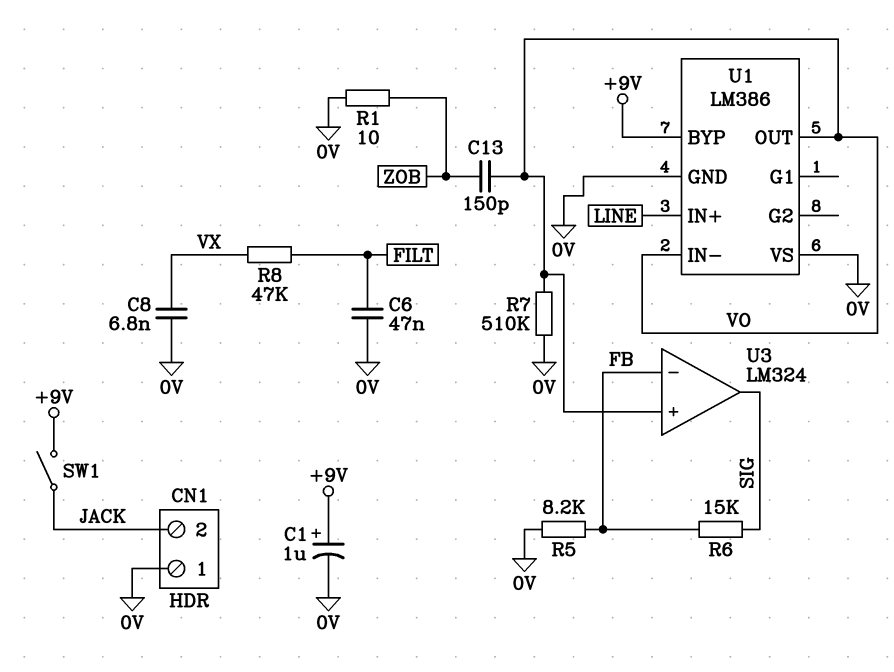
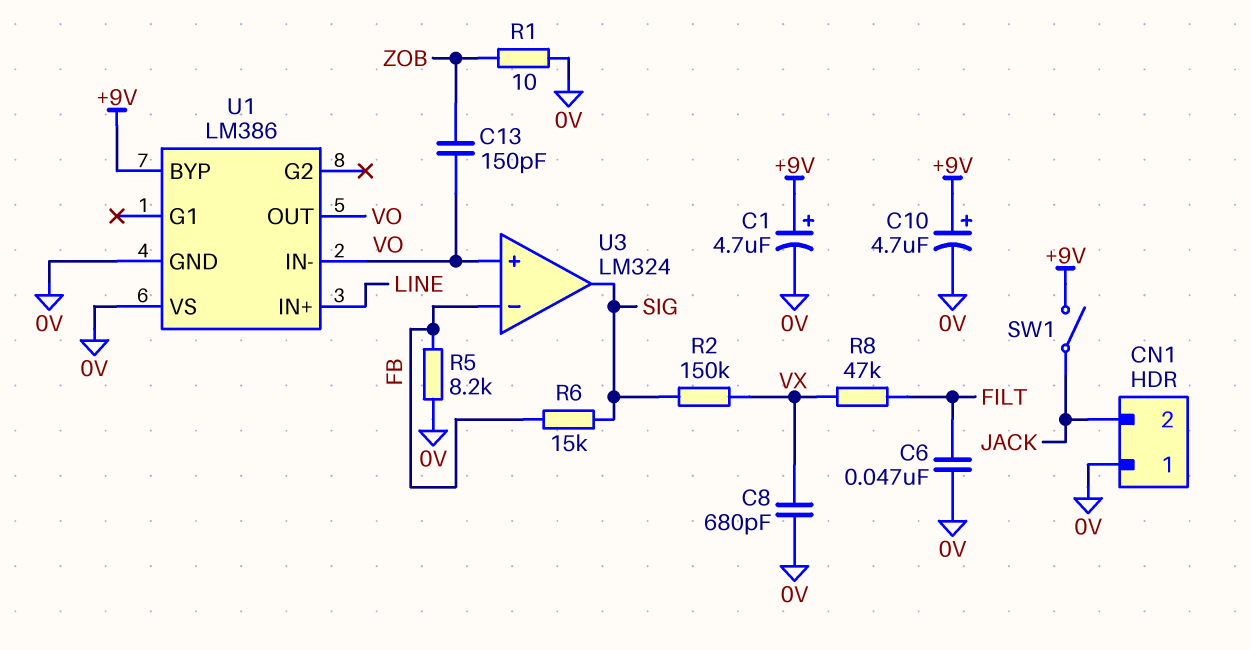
C1: 1uF (plus +9V, minus 0V) -> 4.7uF (plus +9V, minus 0V)
C8: 6.8nF (0V, VX) -> 680pF (0V, VX)
C10: none -> 4.7uF (plus +9V, minus 0V)
R2: none -> 150k (SIG, VX)
R7: 510k (0V, VO) -> none

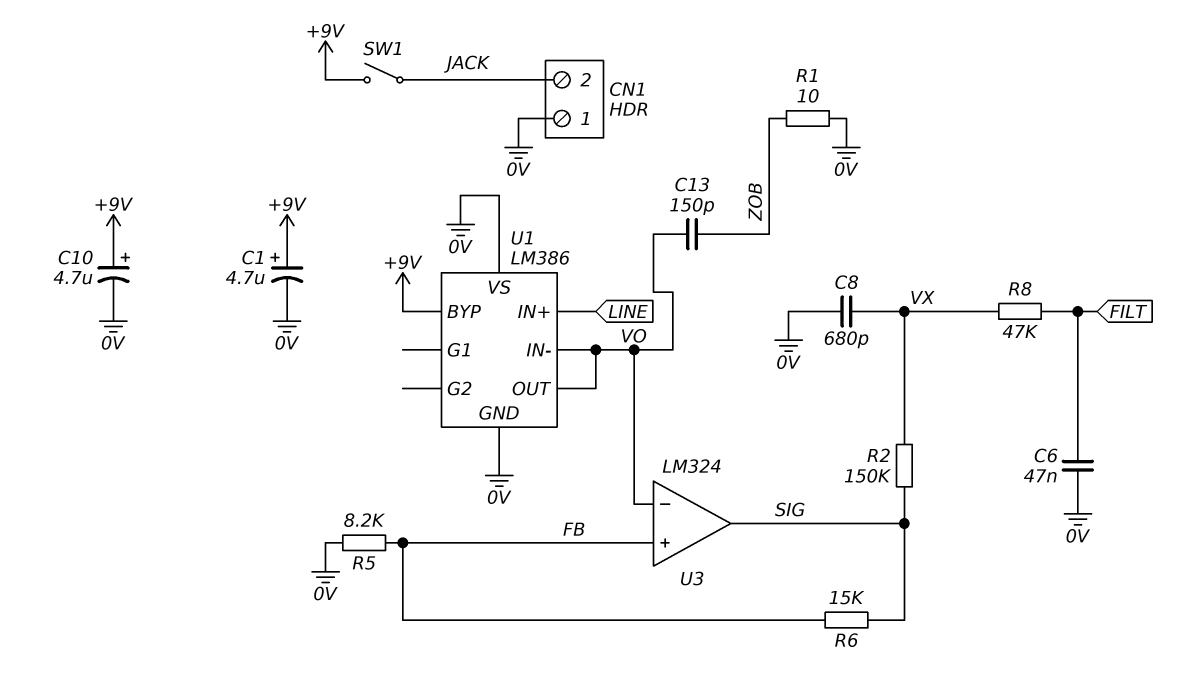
U3 pin in+: VO -> FB
U3 pin in-: FB -> VO

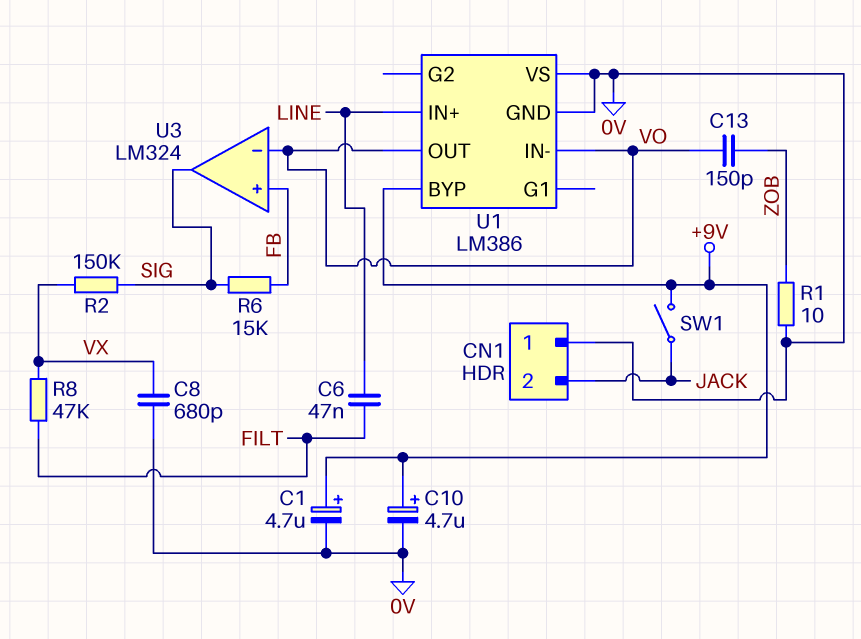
C6: 47nF (0V, FILT) -> 47nF (FILT, LINE)
R5: 8.2k (0V, FB) -> none

